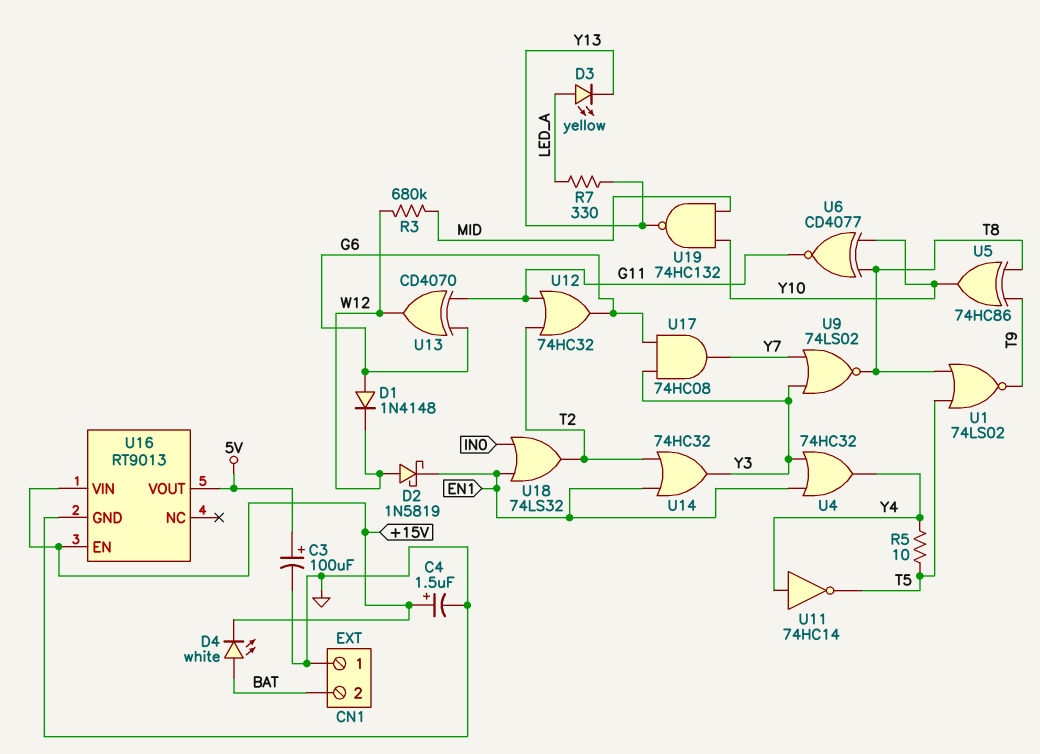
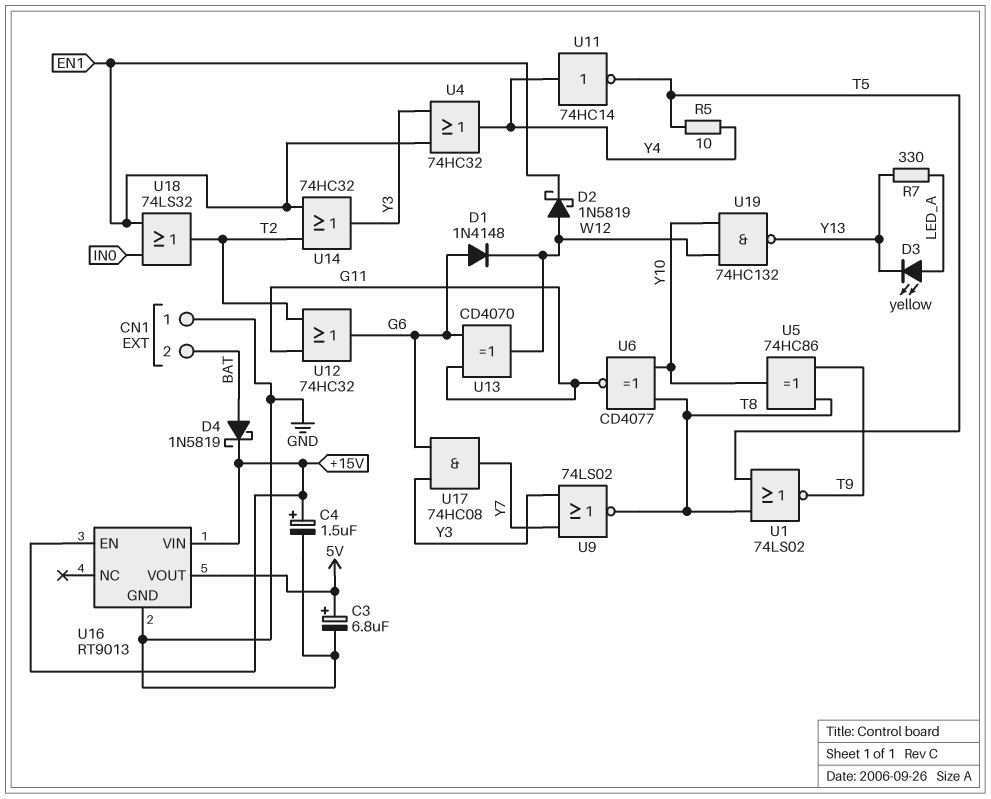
C3: 100uF (plus 5V, minus GND) -> 6.8uF (plus 5V, minus GND)
D4: LED white (A BAT, K +15V) -> schottky 1N5819 (A BAT, K +15V)
R3: 680k (MID, W12) -> none
U19: NAND 74HC132 (in MID, in Y10, out Y13) -> NAND 74HC132 (in W12, in Y10, out Y13)

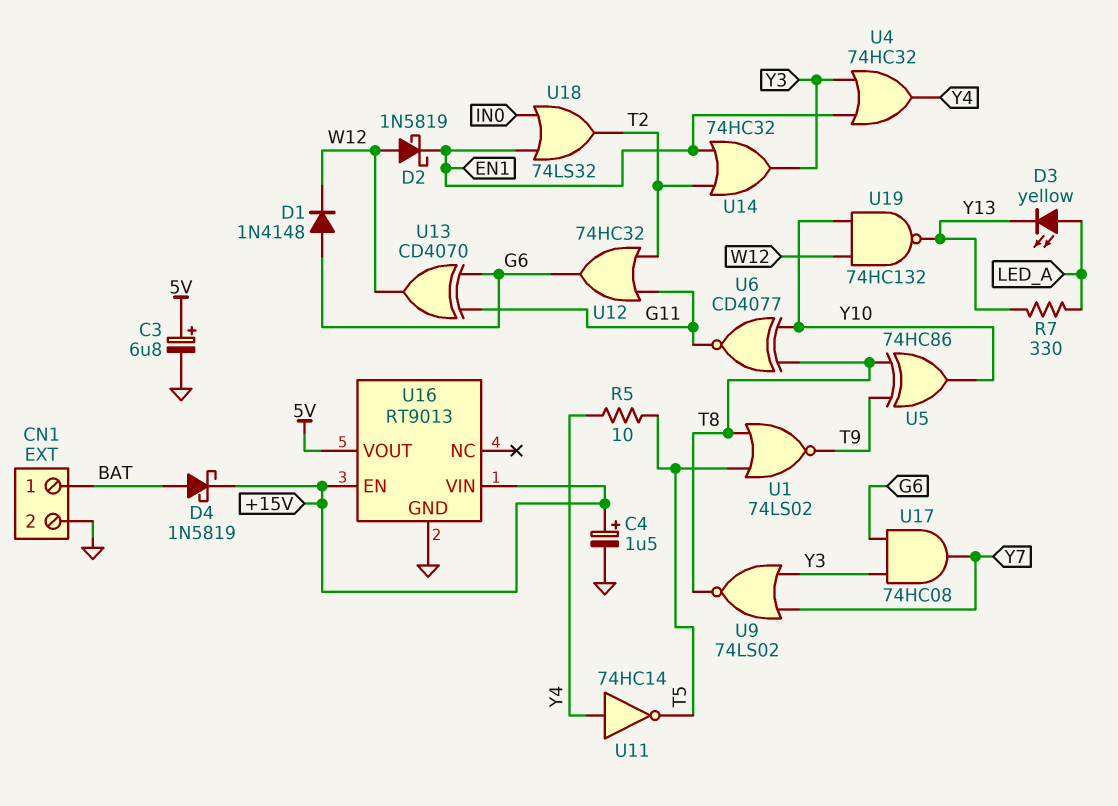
CN1 pin 1: GND -> BAT
CN1 pin 2: BAT -> GND

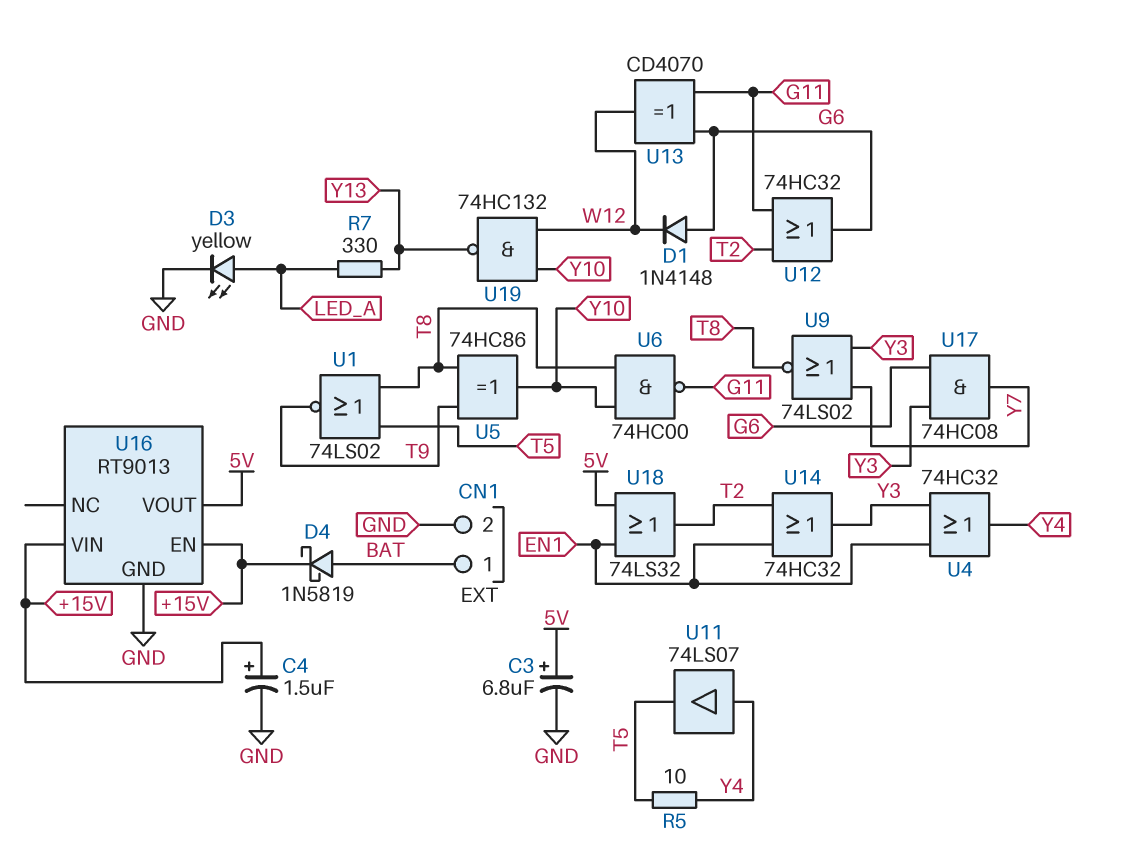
D2: schottky 1N5819 (A W12, K EN1) -> none
D3: LED yellow (A LED_A, K Y13) -> LED yellow (A LED_A, K GND)
U6: XNOR CD4077 (in T8, in Y10, out G11) -> NAND 74HC00 (in T8, in Y10, out G11)
U11: NOT 74HC14 (in Y4, out T5) -> buffer 74LS07 (in Y4, out T5)
U18: OR 74LS32 (in EN1, in IN0, out T2) -> OR 74LS32 (in 5V, in EN1, out T2)

